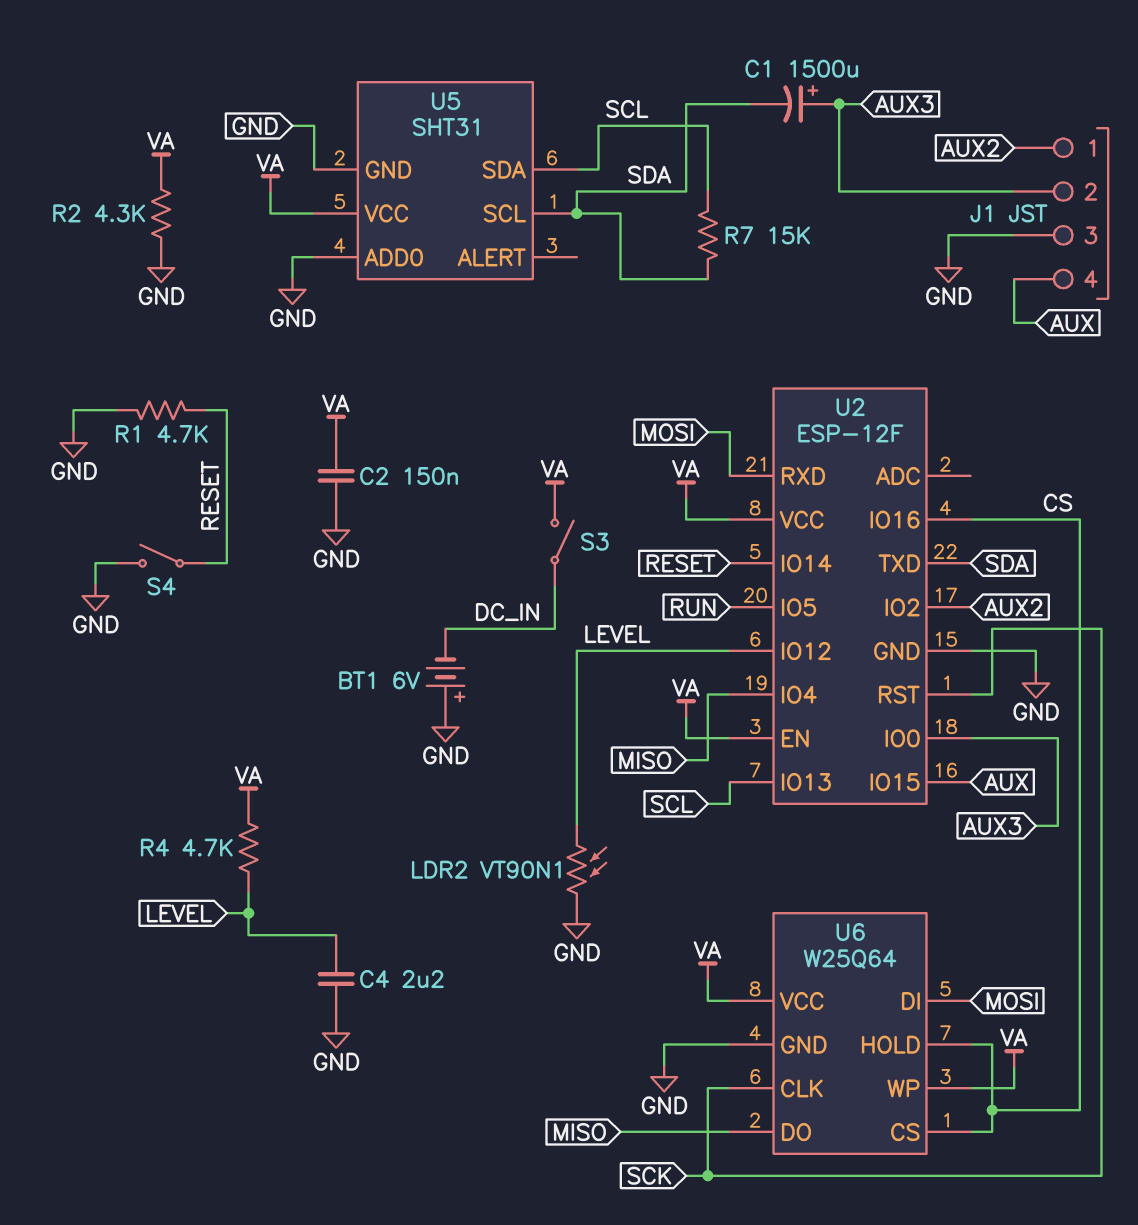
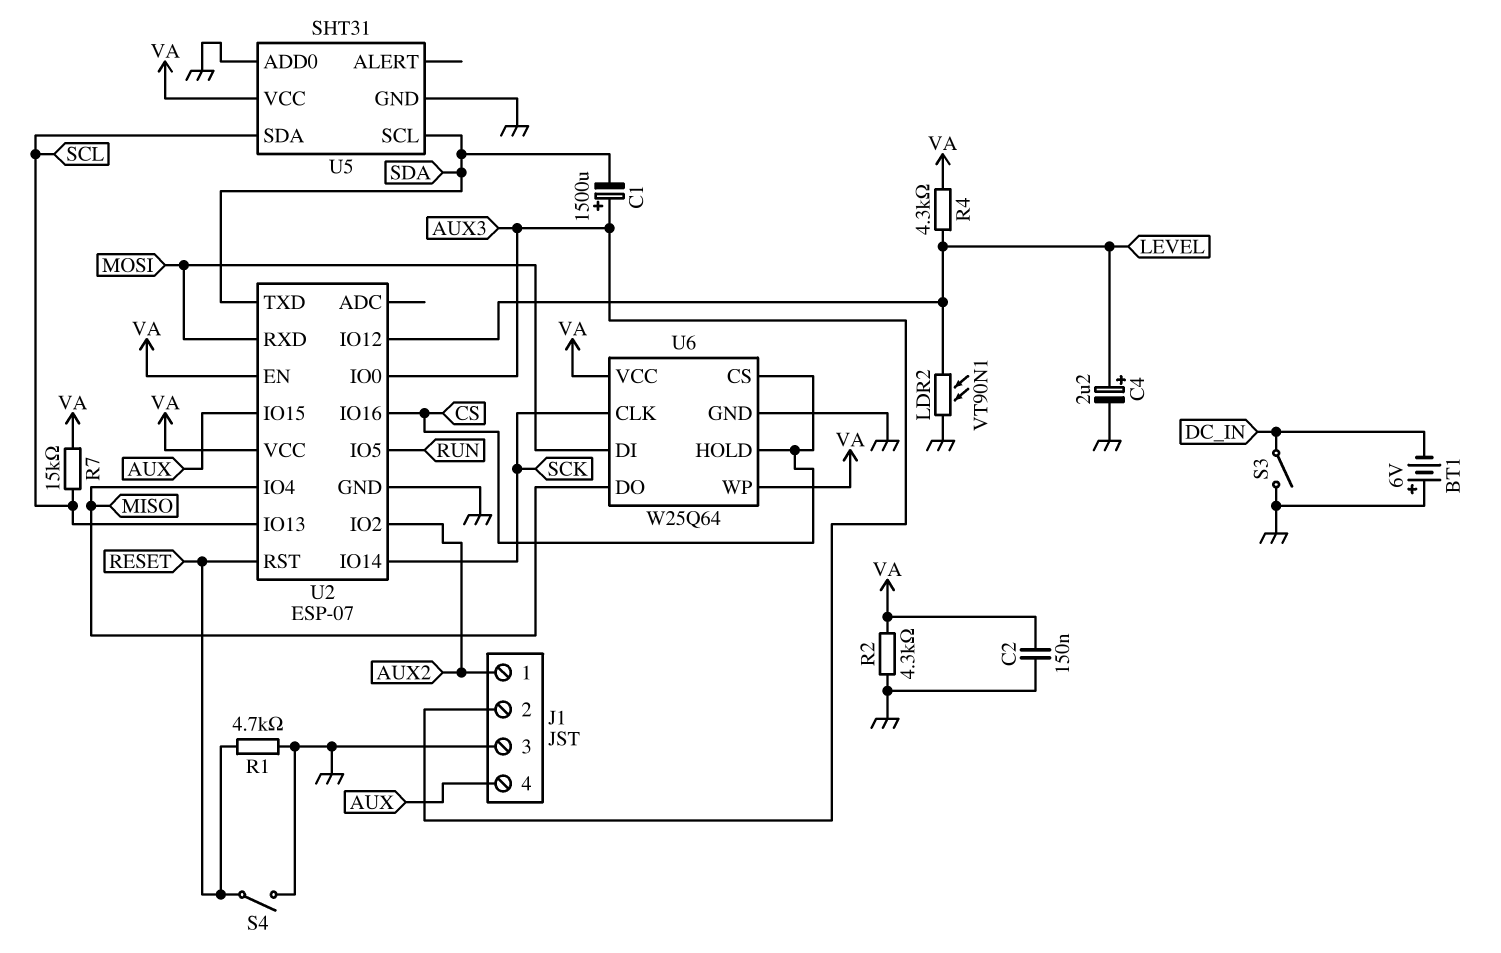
C4: 2.2uF (GND, LEVEL) -> 2.2uF (plus LEVEL, minus GND)
R4: 4.7k (LEVEL, VA) -> 4.3k (LEVEL, VA)
R7: 15k (SCL, SDA) -> 15k (SCL, VA)
S3: switch (DC_IN, VA) -> switch (DC_IN, GND)
U2: ESP-12F -> ESP-07
U2 pin IO14: RESET -> SCK
U2 pin RST: SCK -> RESET

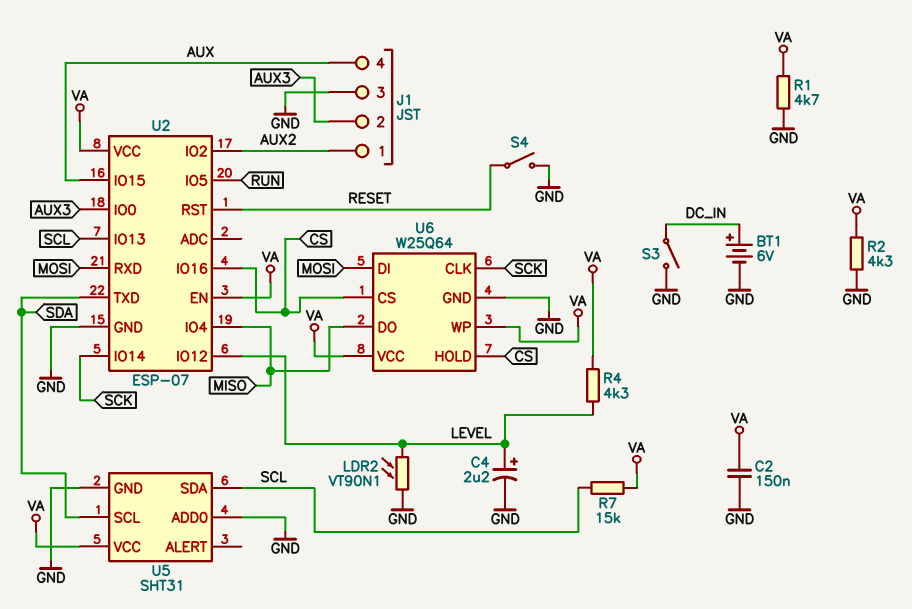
BT1: 6V (plus GND, minus DC_IN) -> 6V (plus DC_IN, minus GND)
C1: 1500uF (plus AUX3, minus SDA) -> none
R1: 4.7k (GND, RESET) -> 4.7k (GND, VA)

